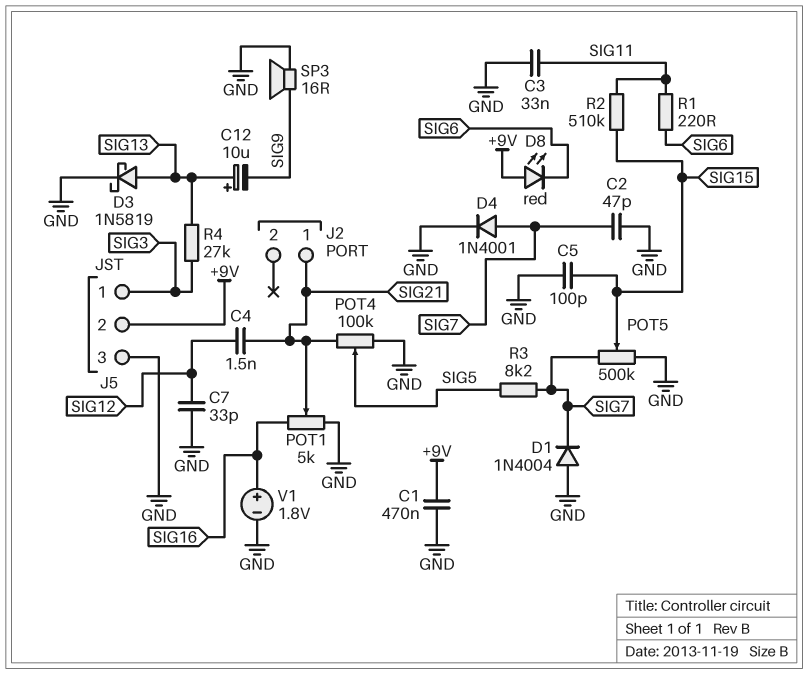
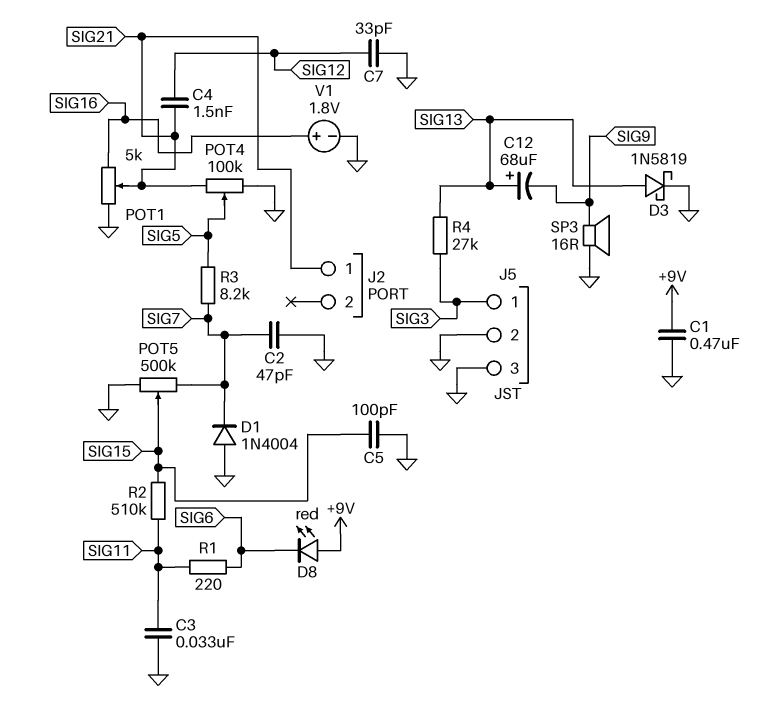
C12: 10uF (plus SIG13, minus SIG9) -> 68uF (plus SIG13, minus SIG9)
D4: diode 1N4001 (A SIG7, K GND) -> none
J5 pin 2: +9V -> GND

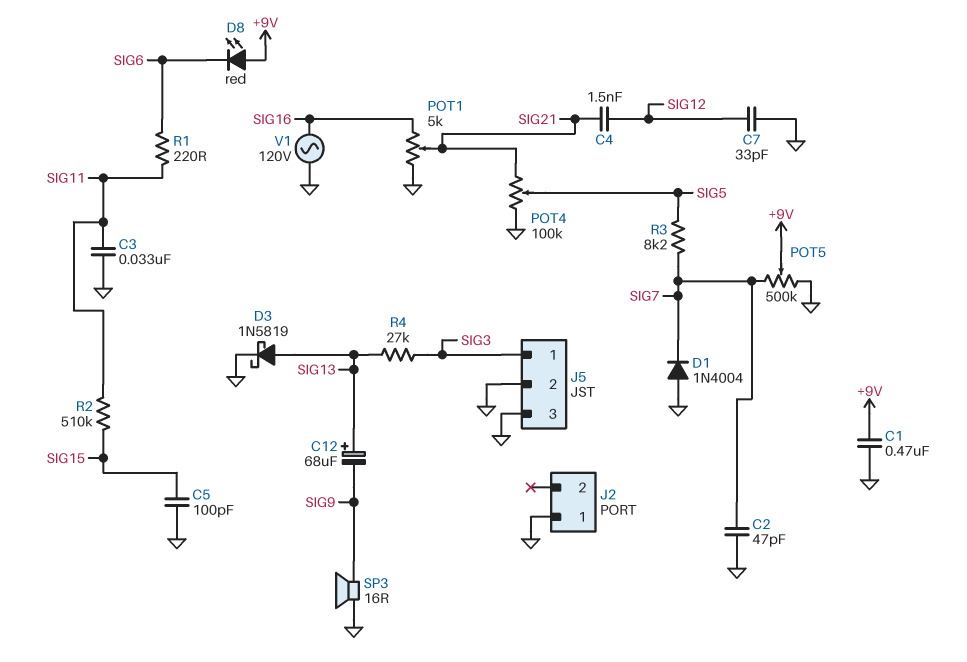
J2 pin 1: SIG21 -> GND
POT5: 500k (GND, SIG7, wiper SIG15) -> 500k (GND, SIG7, wiper +9V)
V1: 1.8V (plus SIG16, minus GND) -> AC 120V (GND, SIG16)

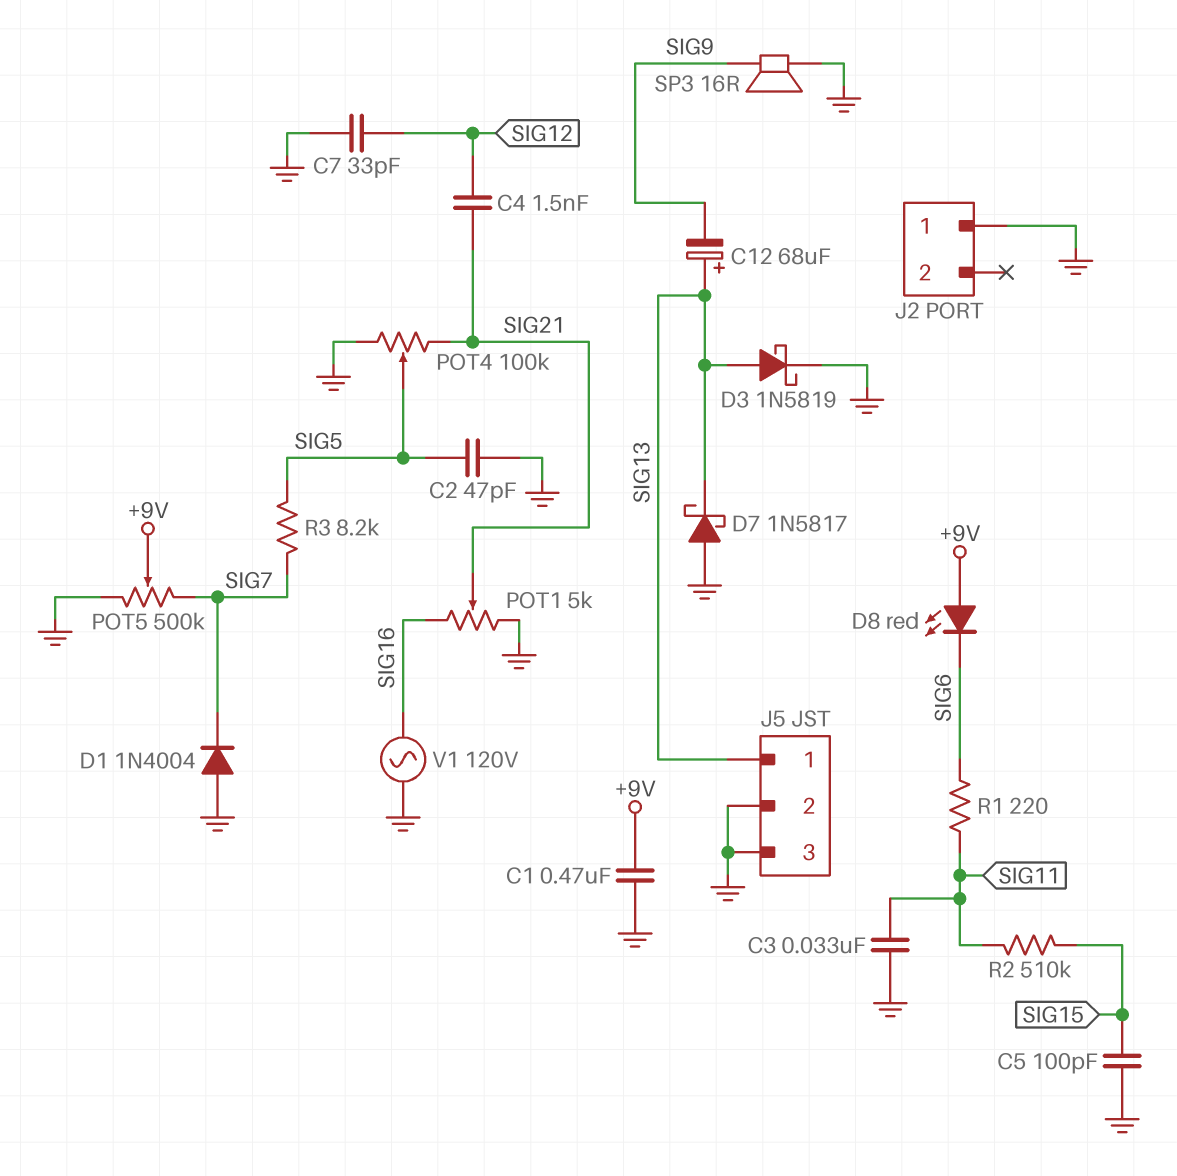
C2: 47pF (GND, SIG7) -> 47pF (GND, SIG5)
D7: none -> schottky 1N5817 (A GND, K SIG13)
J5 pin 1: SIG3 -> SIG13
R4: 27k (SIG3, SIG13) -> none

